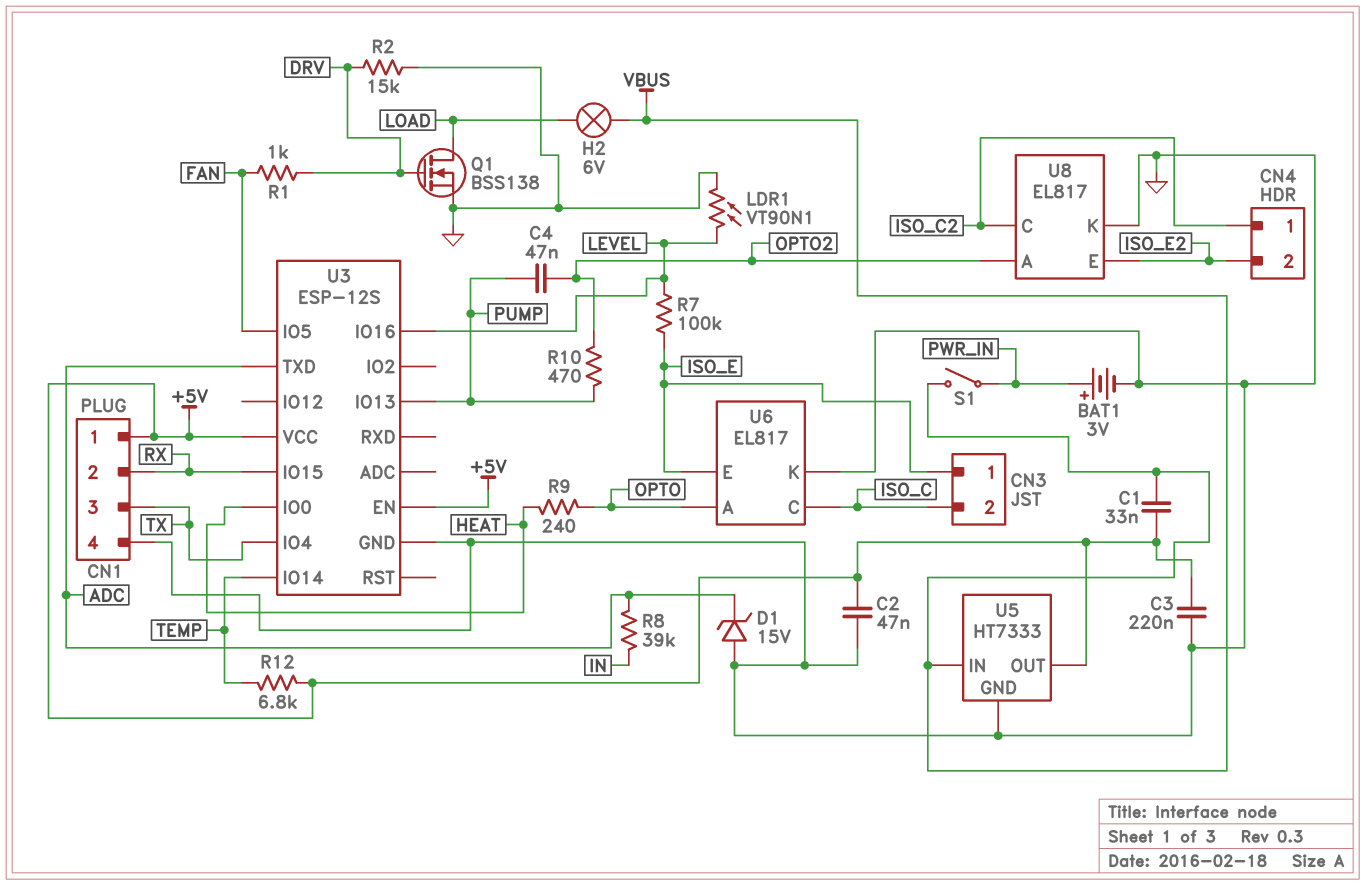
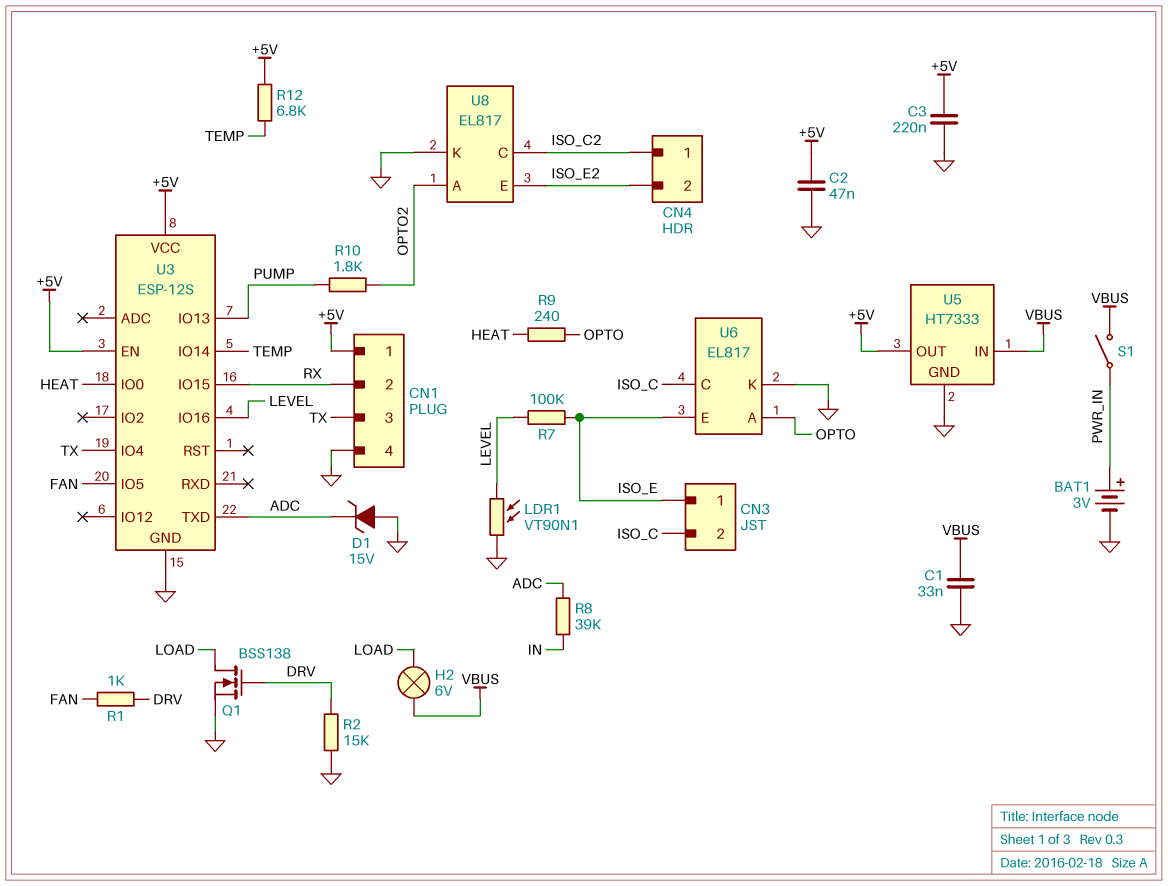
C1: 33nF (+5V, VBUS) -> 33nF (GND, VBUS)
C4: 47nF (OPTO2, PUMP) -> none
R10: 470 (OPTO2, PUMP) -> 1.8k (OPTO2, PUMP)

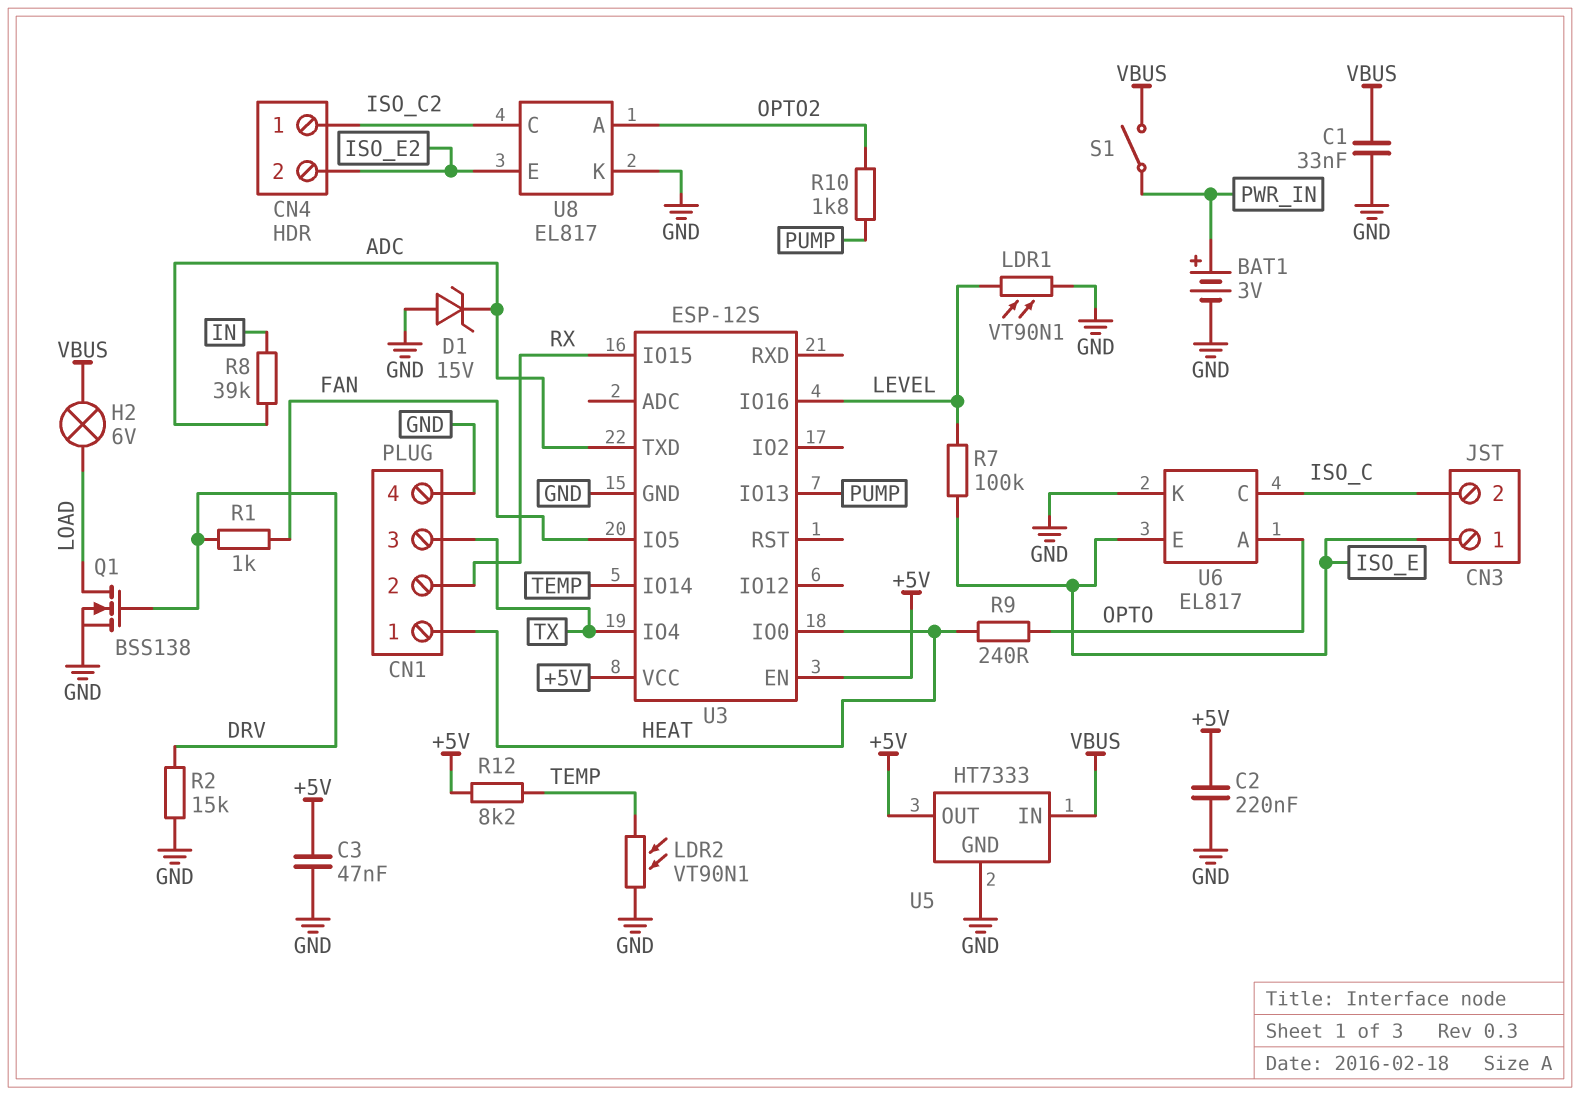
C2: 47nF (+5V, GND) -> 220nF (+5V, GND)
C3: 220nF (+5V, GND) -> 47nF (+5V, GND)
CN1 pin 1: +5V -> HEAT
LDR2: none -> VT90N1 (GND, TEMP)
R12: 6.8k (+5V, TEMP) -> 8.2k (+5V, TEMP)

